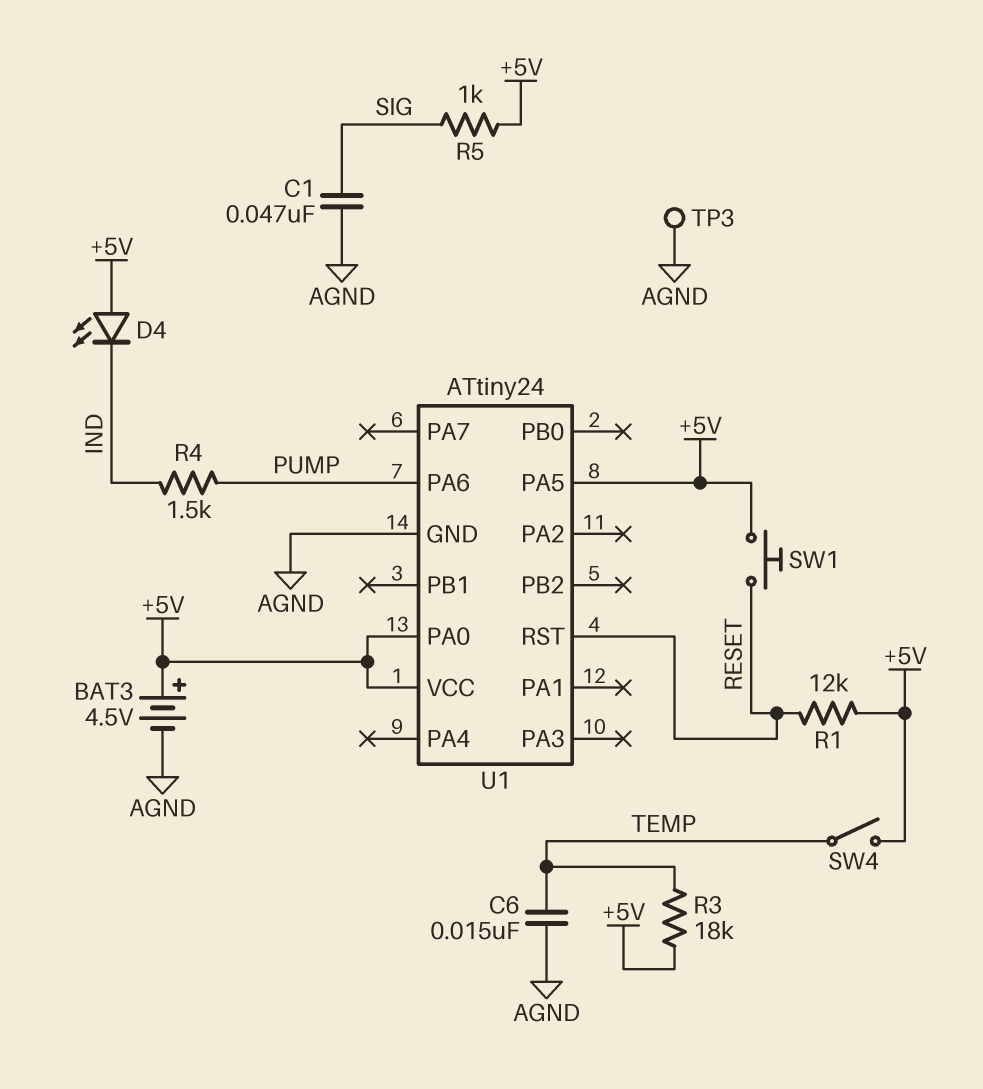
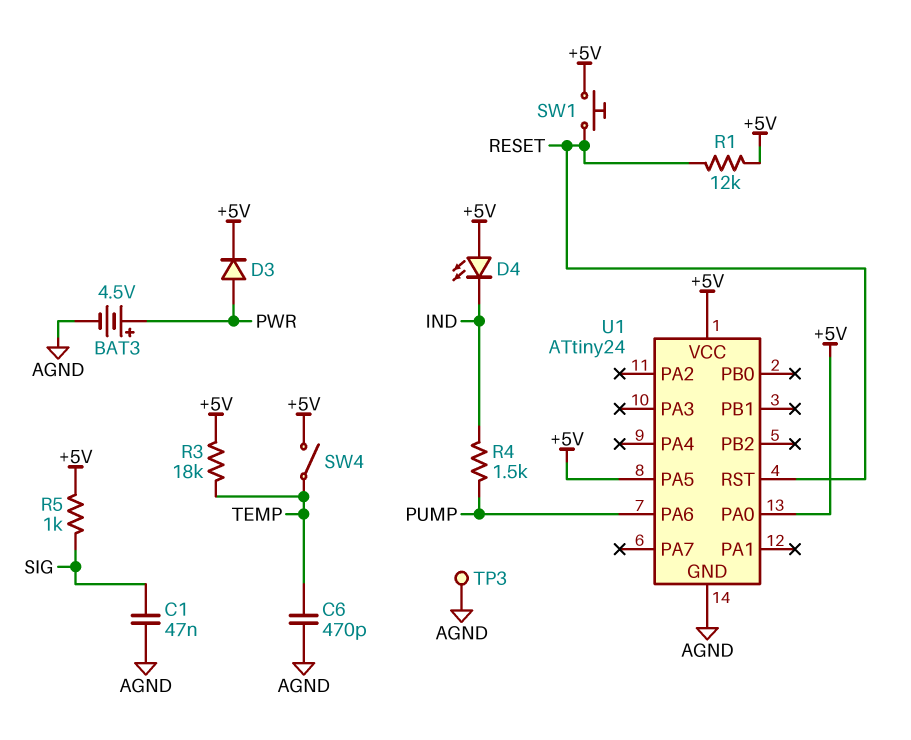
BAT3: 4.5V (plus +5V, minus AGND) -> 4.5V (plus PWR, minus AGND)
C6: 15nF (AGND, TEMP) -> 470pF (AGND, TEMP)
D3: none -> diode (A PWR, K +5V)

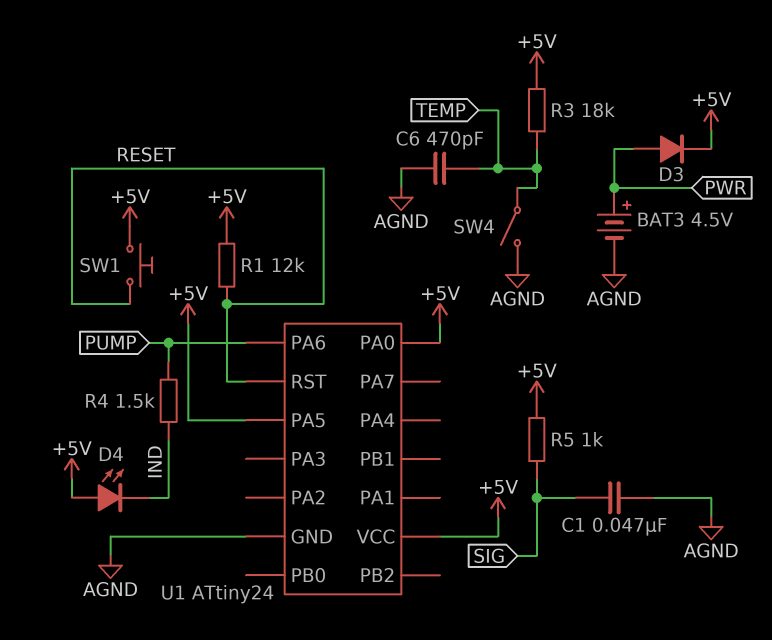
SW4: switch (+5V, TEMP) -> switch (AGND, TEMP)
TP3: test point (AGND) -> none

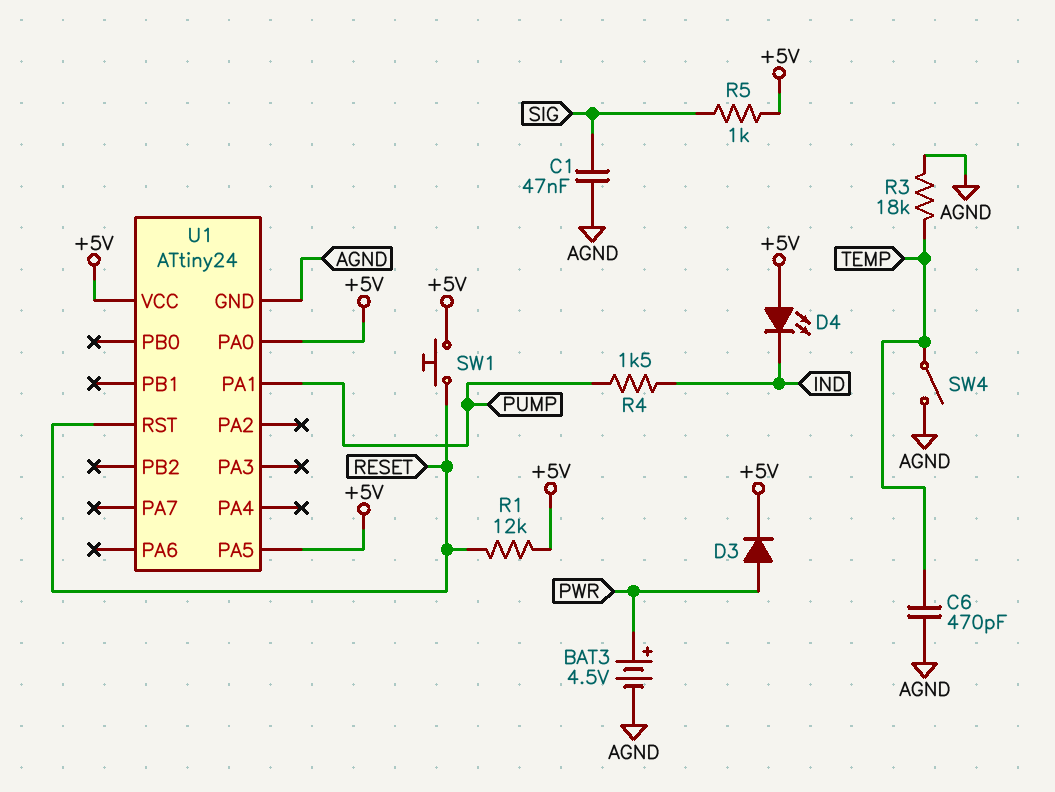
R3: 18k (+5V, TEMP) -> 18k (AGND, TEMP)
U1 pin PA1: none -> PUMP
U1 pin PA6: PUMP -> none

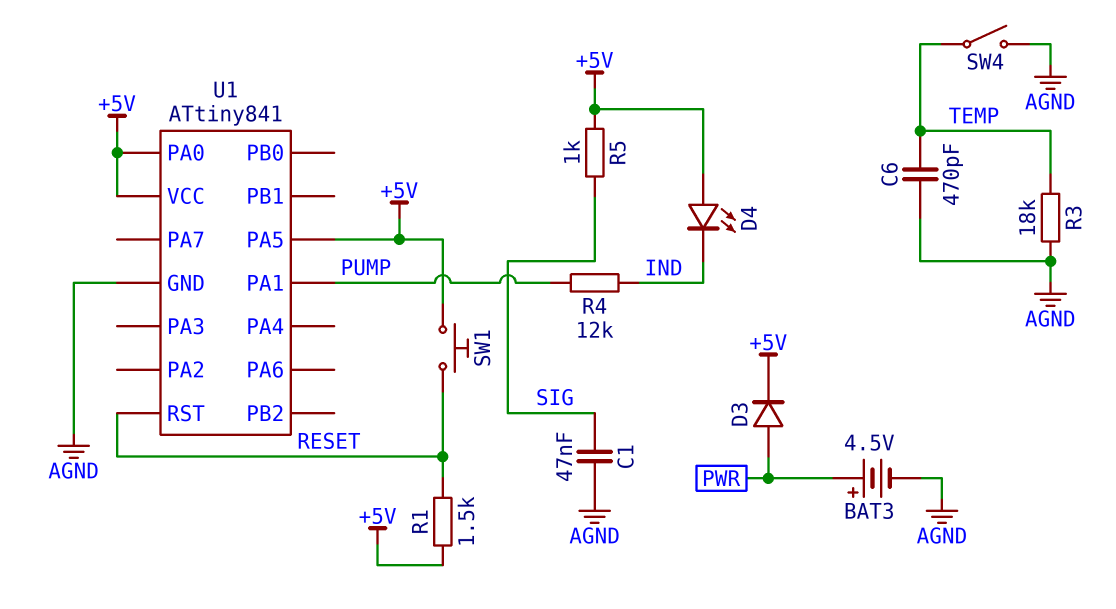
R1: 12k (+5V, RESET) -> 1.5k (+5V, RESET)
R4: 1.5k (IND, PUMP) -> 12k (IND, PUMP)
U1: ATtiny24 -> ATtiny841

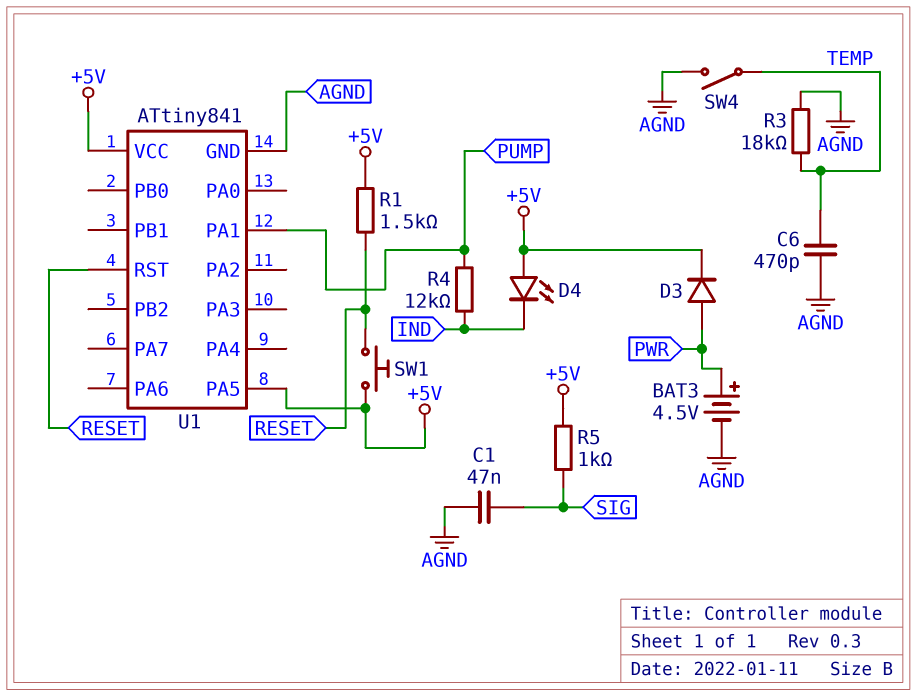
U1 pin PA0: +5V -> none

